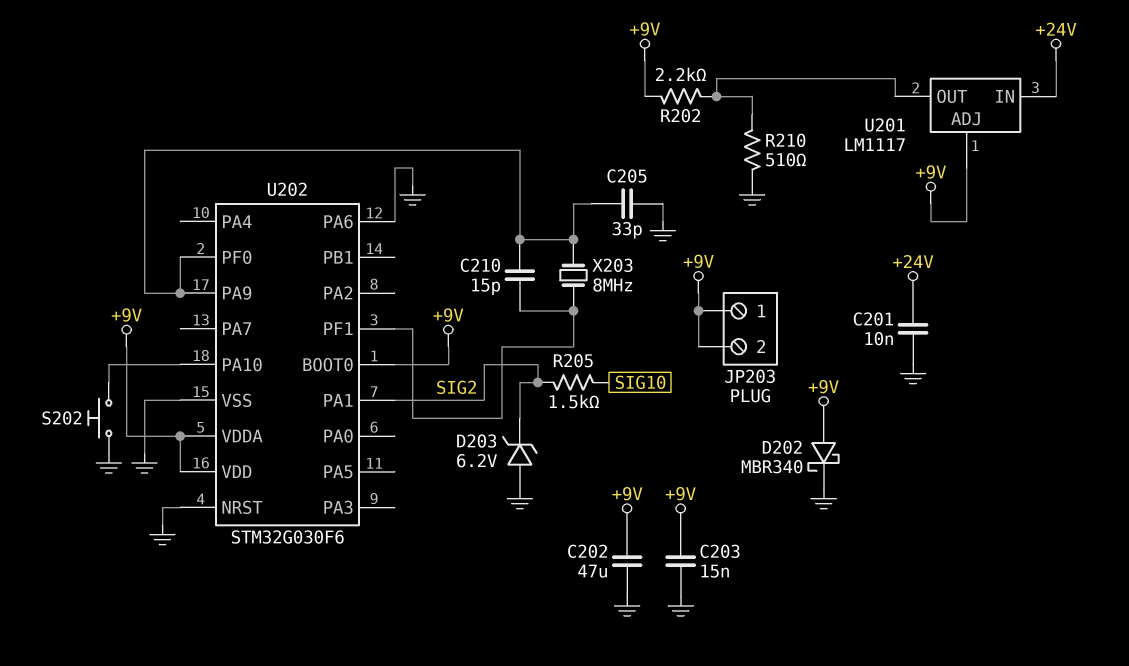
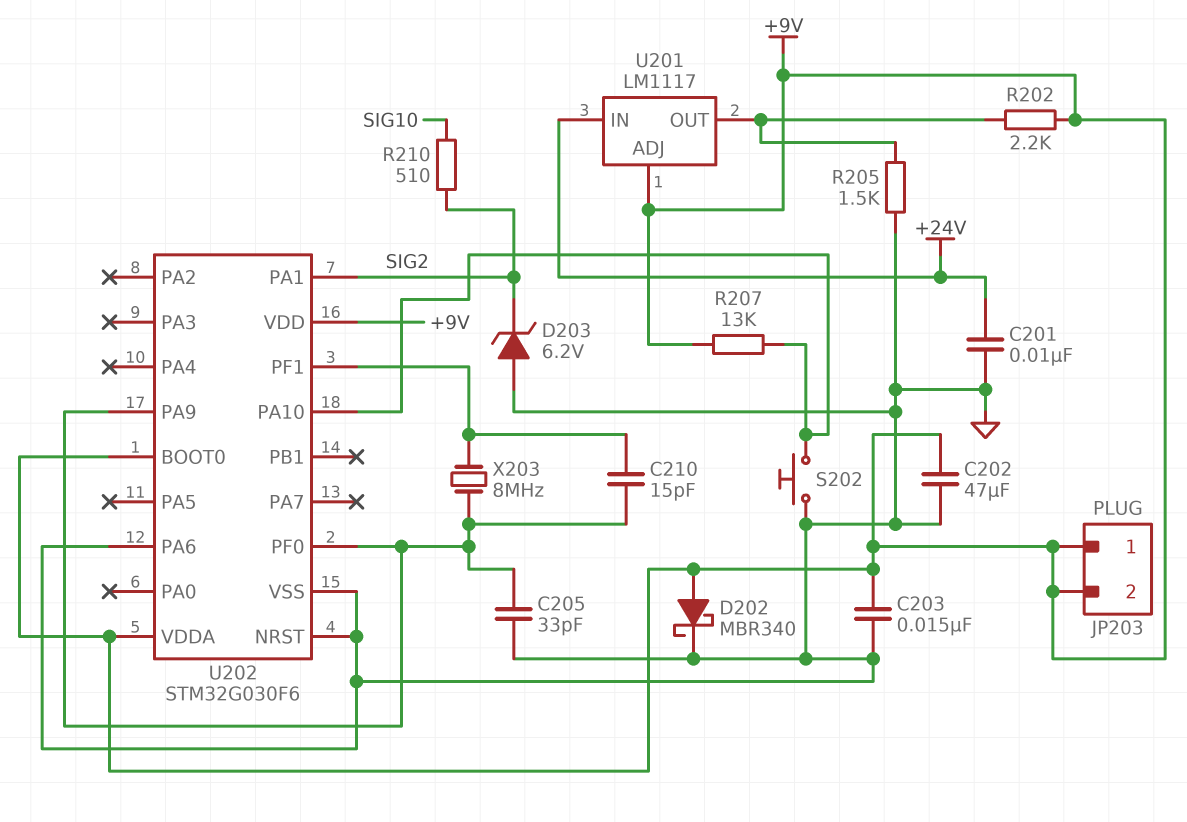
R205: 1.5k (SIG2, SIG10) -> 1.5k (GND, U201/OUT)
R207: none -> 13k (+9V, U202/PA10)
R210: 510 (GND, U201/OUT) -> 510 (SIG2, SIG10)

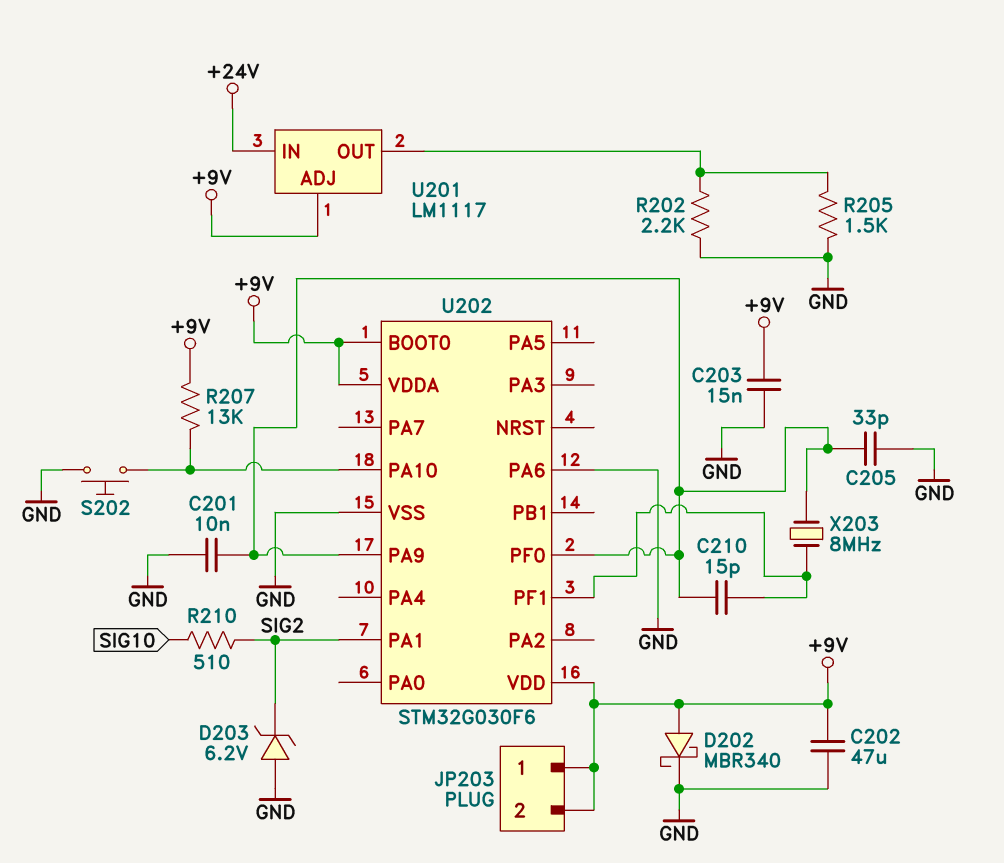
C201: 10nF (+24V, GND) -> 10nF (GND, U202/PA9)
R202: 2.2k (+9V, U201/OUT) -> 2.2k (GND, U201/OUT)
U202 pin NRST: GND -> none

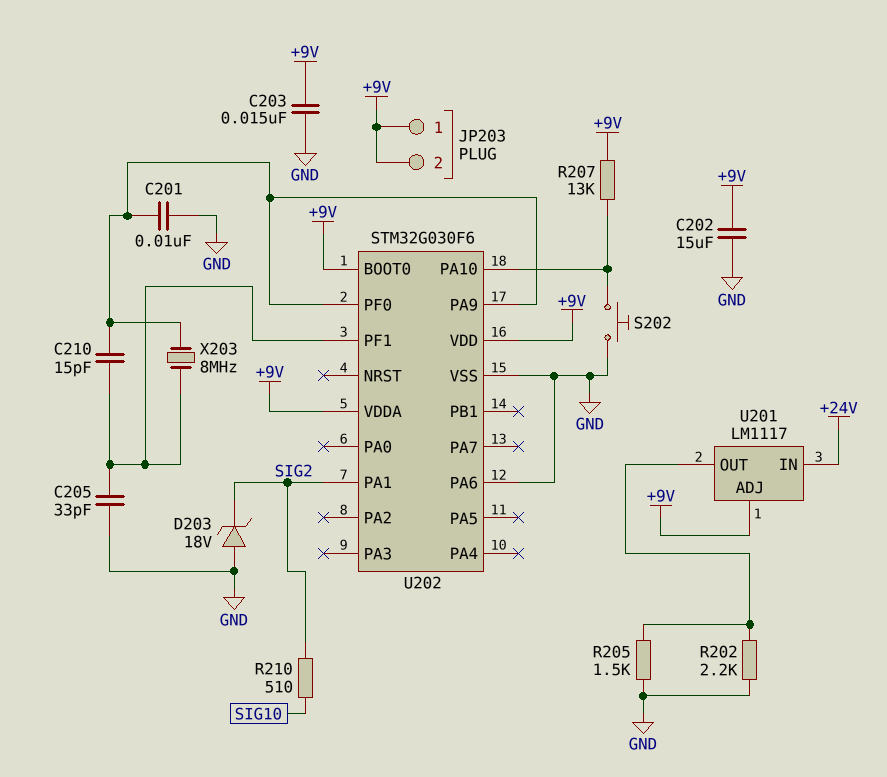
C202: 47uF (+9V, GND) -> 15uF (+9V, GND)
C205: 33pF (GND, U202/PA9) -> 33pF (GND, U202/PF1)
D202: schottky MBR340 (A +9V, K GND) -> none
D203: zener 6.2V (A GND, K SIG2) -> zener 18V (A GND, K SIG2)

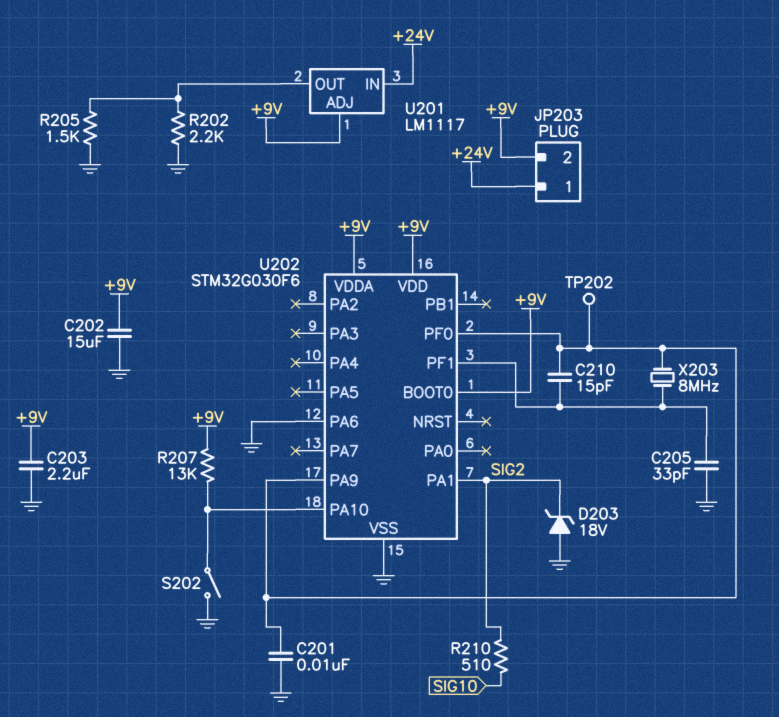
C203: 15nF (+9V, GND) -> 2.2uF (+9V, GND)
JP203 pin 1: +9V -> +24V
S202: button (GND, U202/PA10) -> switch (GND, U202/PA10)
TP202: none -> test point (U202/PA9)

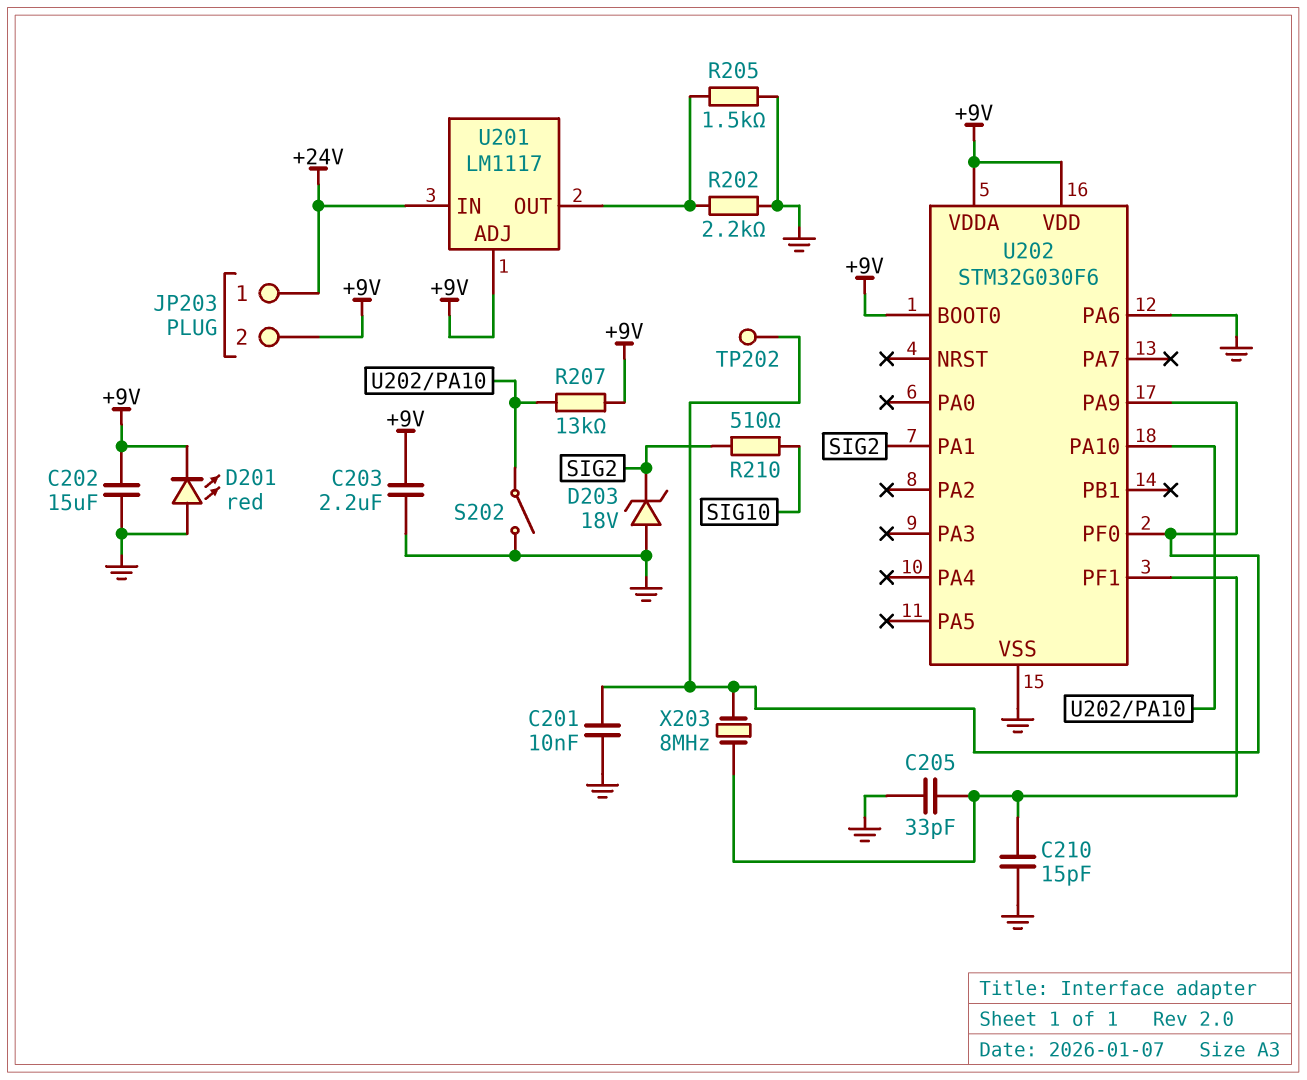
C210: 15pF (U202/PA9, U202/PF1) -> 15pF (GND, U202/PF1)
D201: none -> LED red (A GND, K +9V)

